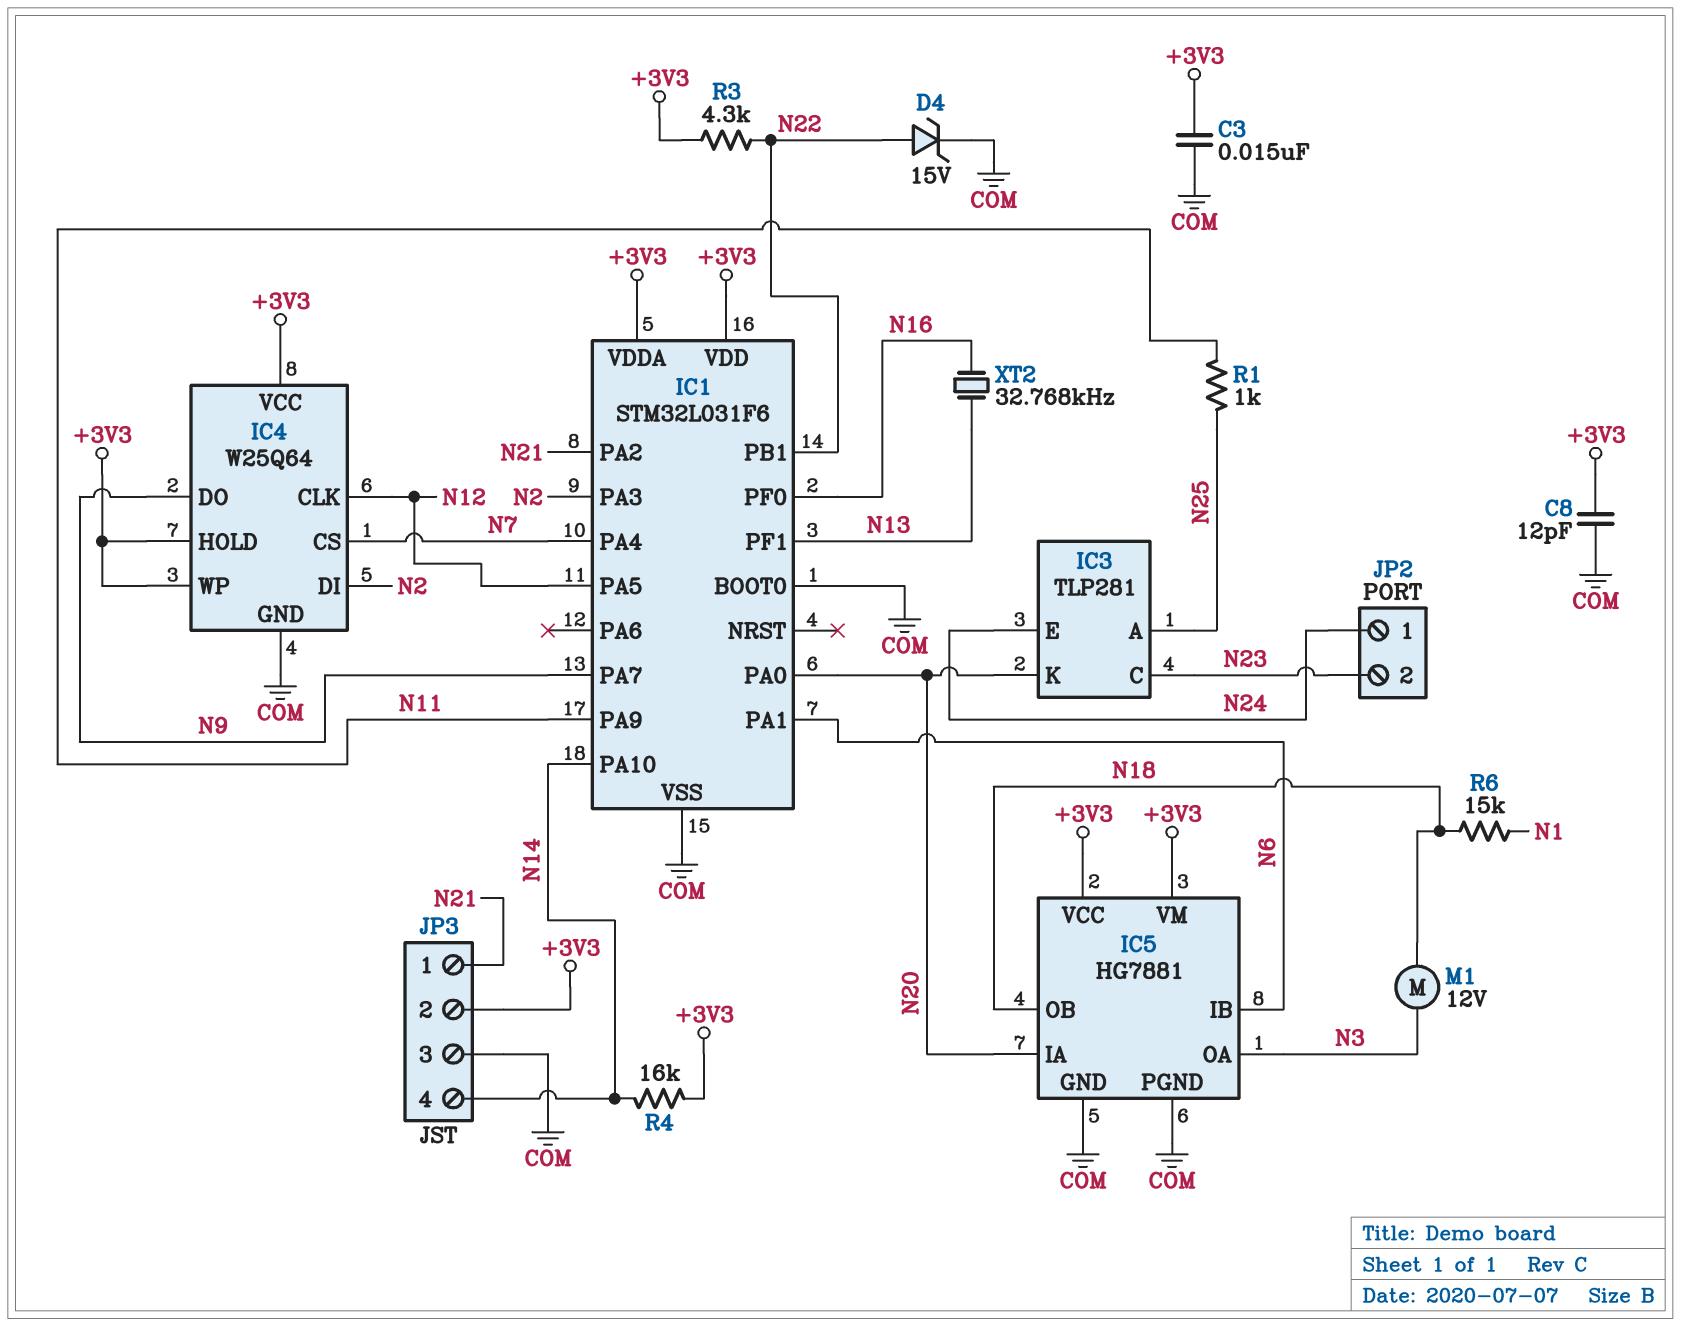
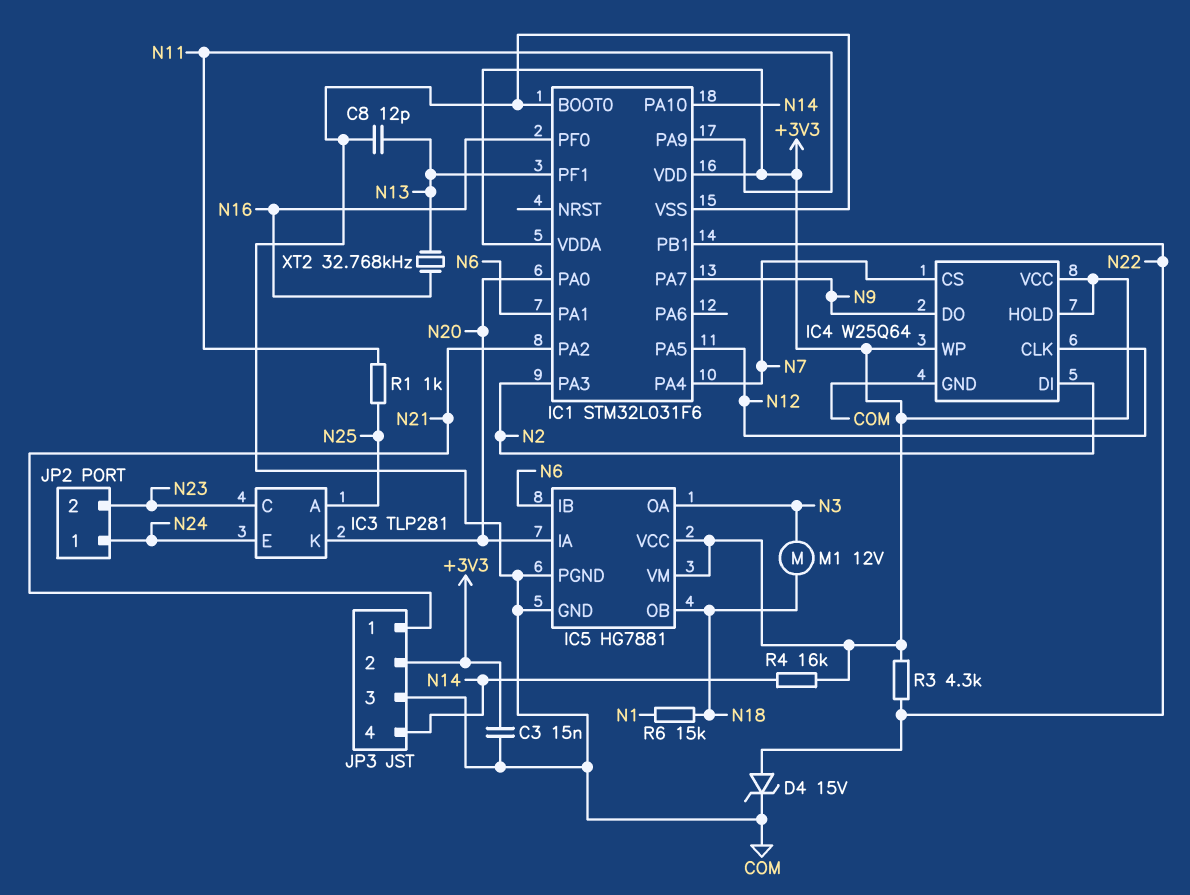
C8: 12pF (+3V3, COM) -> 12pF (COM, N13)

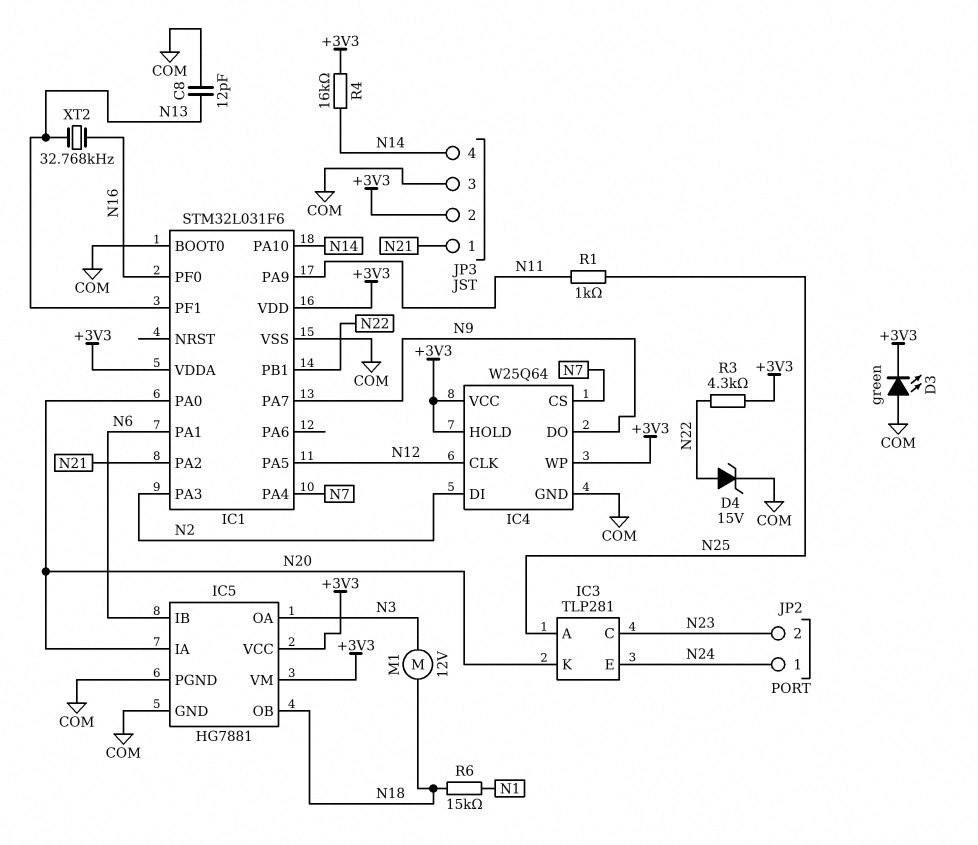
C3: 15nF (+3V3, COM) -> none
D3: none -> LED green (A COM, K +3V3)

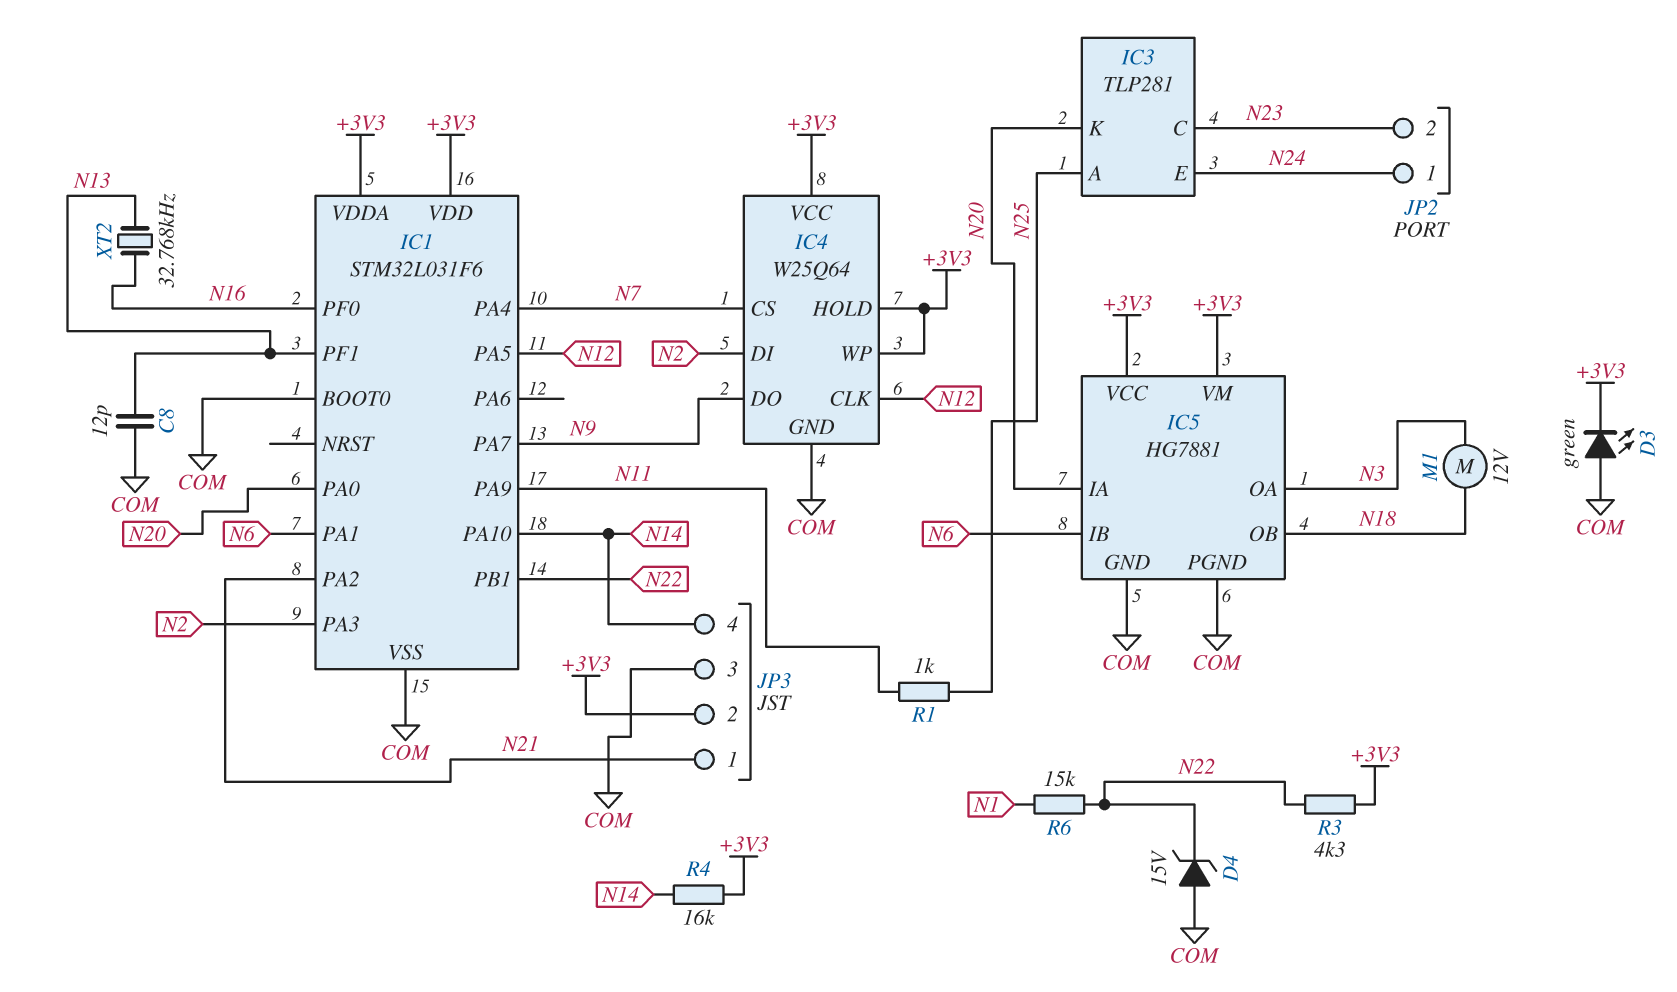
D4: zener 15V (A N22, K COM) -> zener 15V (A COM, K N22)
R6: 15k (N1, N18) -> 15k (N1, N22)

